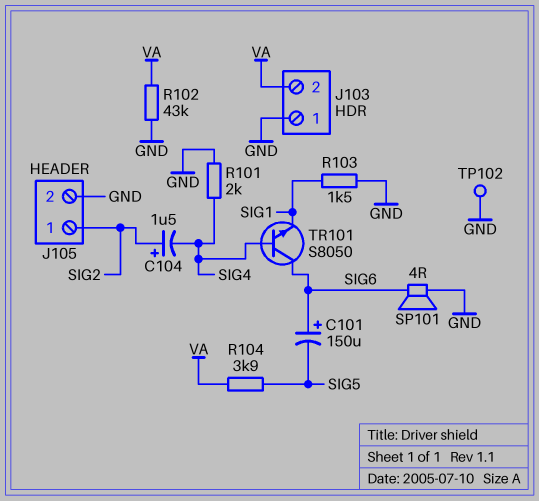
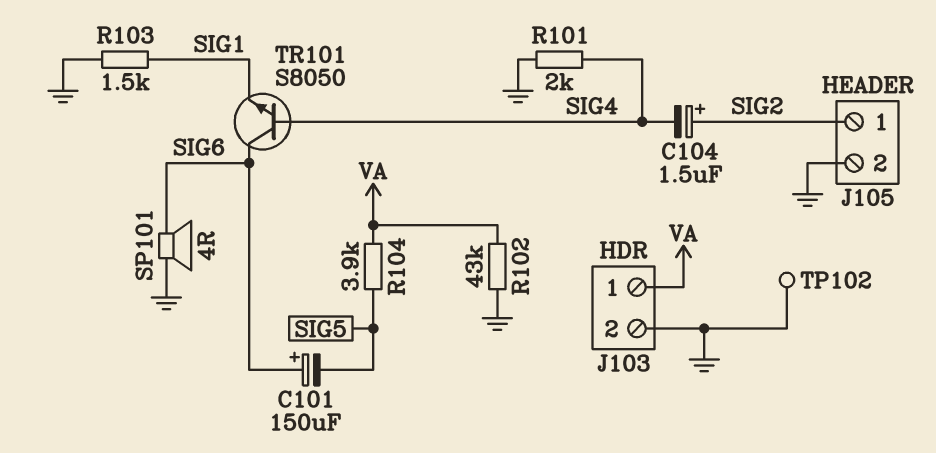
J103 pin 1: GND -> VA
J103 pin 2: VA -> GND

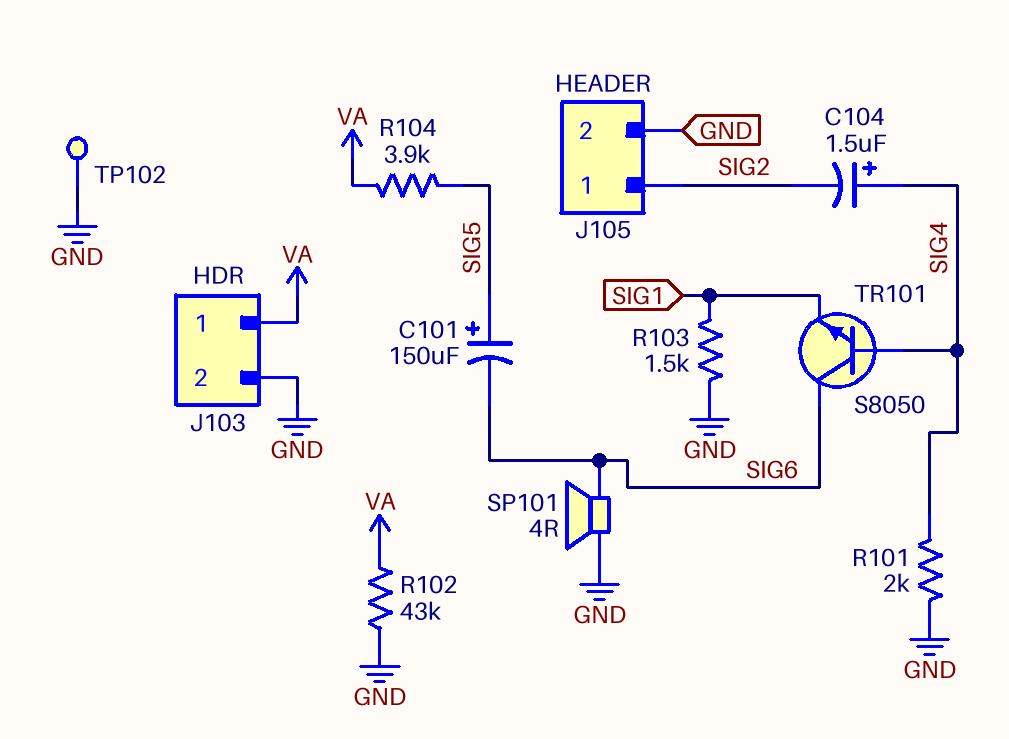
C101: 150uF (plus SIG6, minus SIG5) -> 150uF (plus SIG5, minus SIG6)
C104: 1.5uF (plus SIG2, minus SIG4) -> 1.5uF (plus SIG4, minus SIG2)

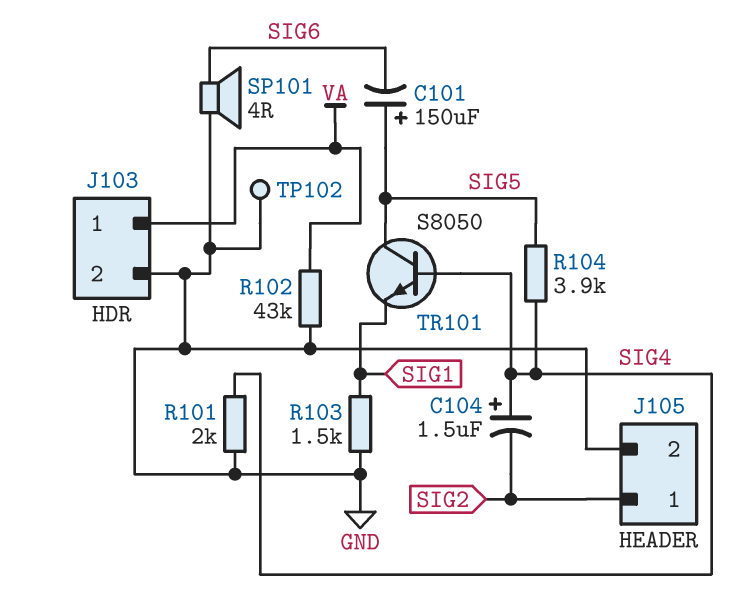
R104: 3.9k (SIG5, VA) -> 3.9k (SIG4, SIG5)
TR101: NPN S8050 (B SIG4, C SIG6, E SIG1) -> NPN S8050 (B SIG4, C SIG5, E SIG1)

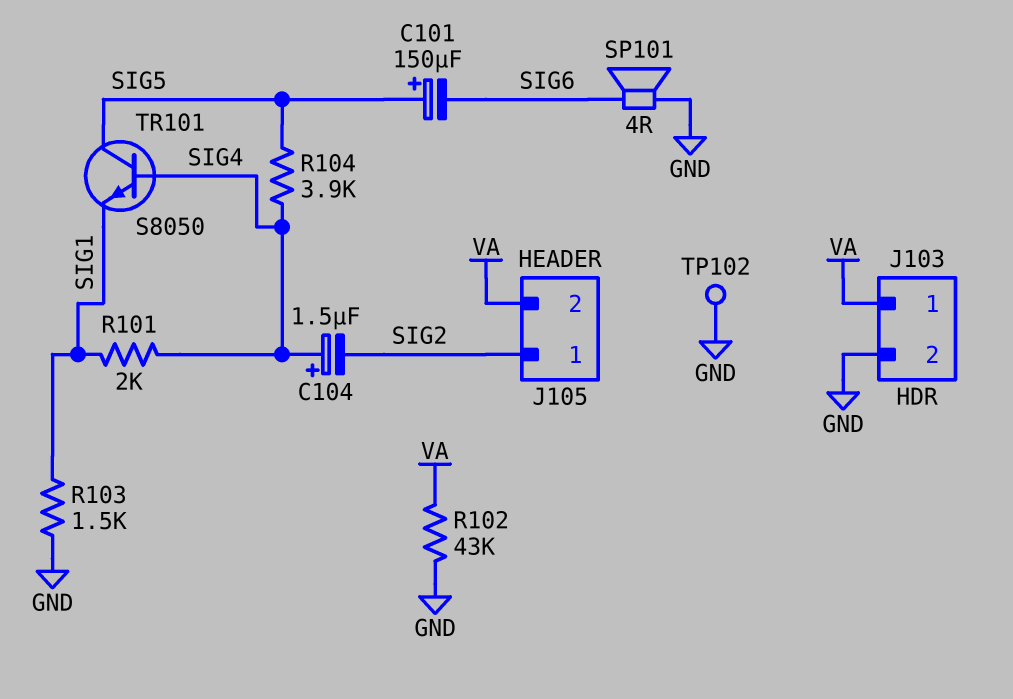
J105 pin 2: GND -> VA
R101: 2k (GND, SIG4) -> 2k (SIG1, SIG4)

